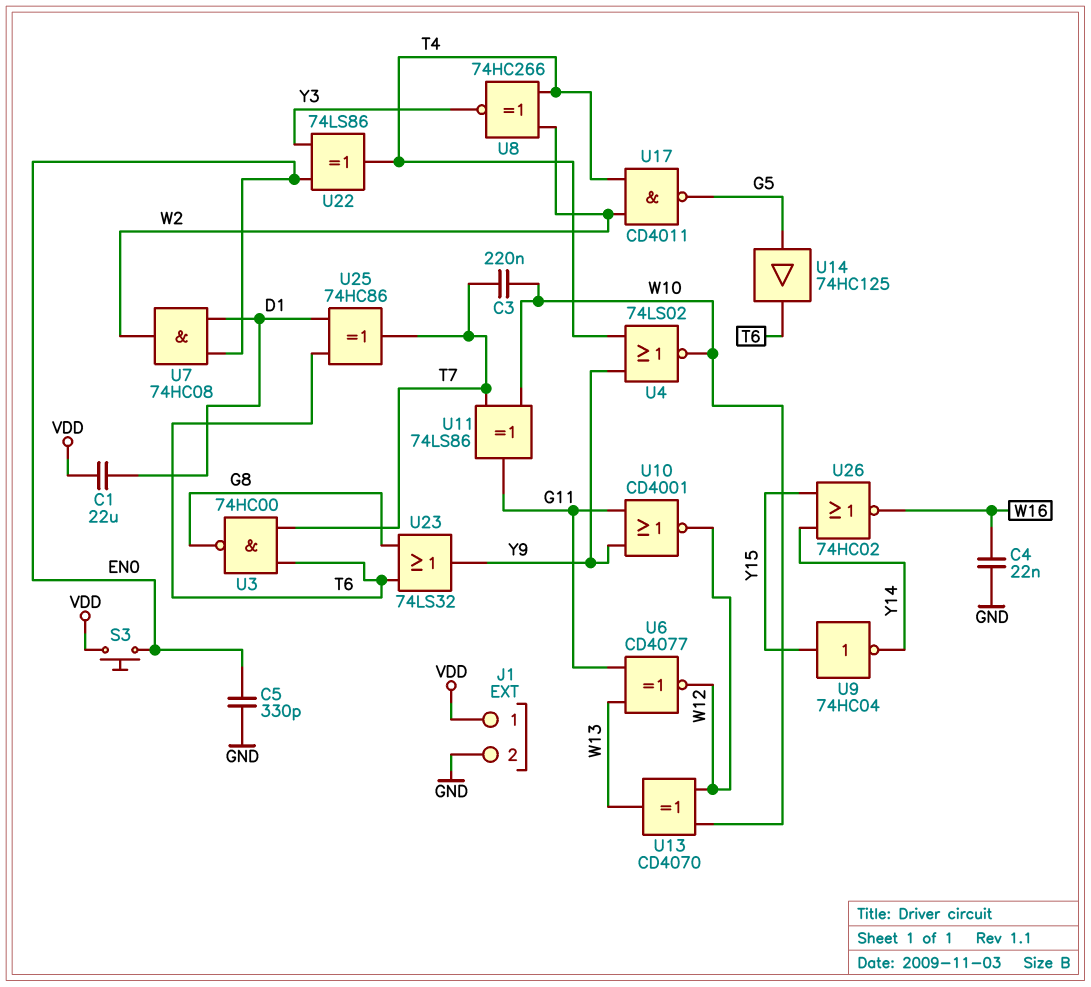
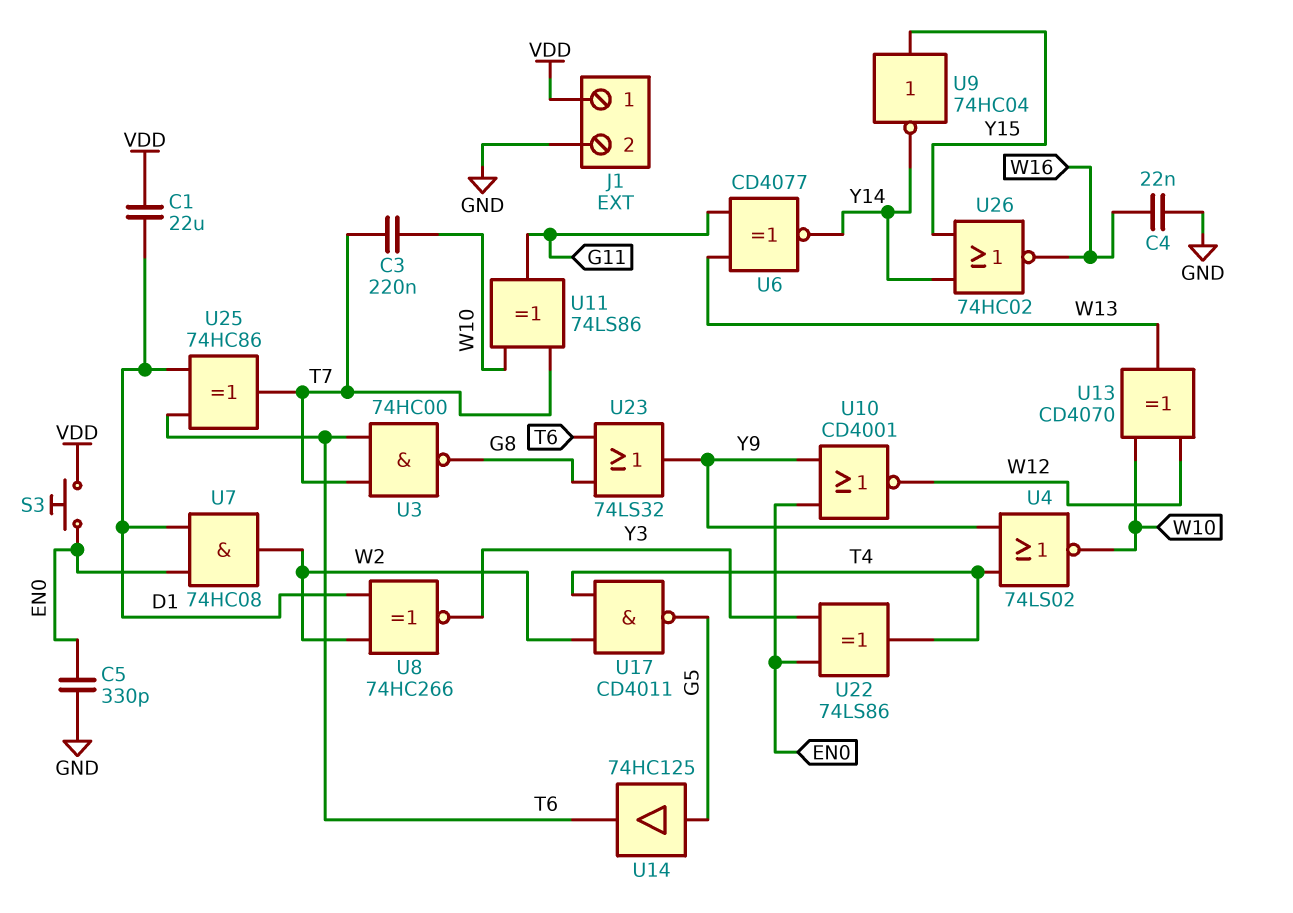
U6: XNOR CD4077 (in G11, in W13, out W12) -> XNOR CD4077 (in G11, in W13, out Y14)
U8: XNOR 74HC266 (in T4, in W2, out Y3) -> XNOR 74HC266 (in D1, in W2, out Y3)
U10: NOR CD4001 (in G11, in Y9, out W12) -> NOR CD4001 (in EN0, in Y9, out W12)

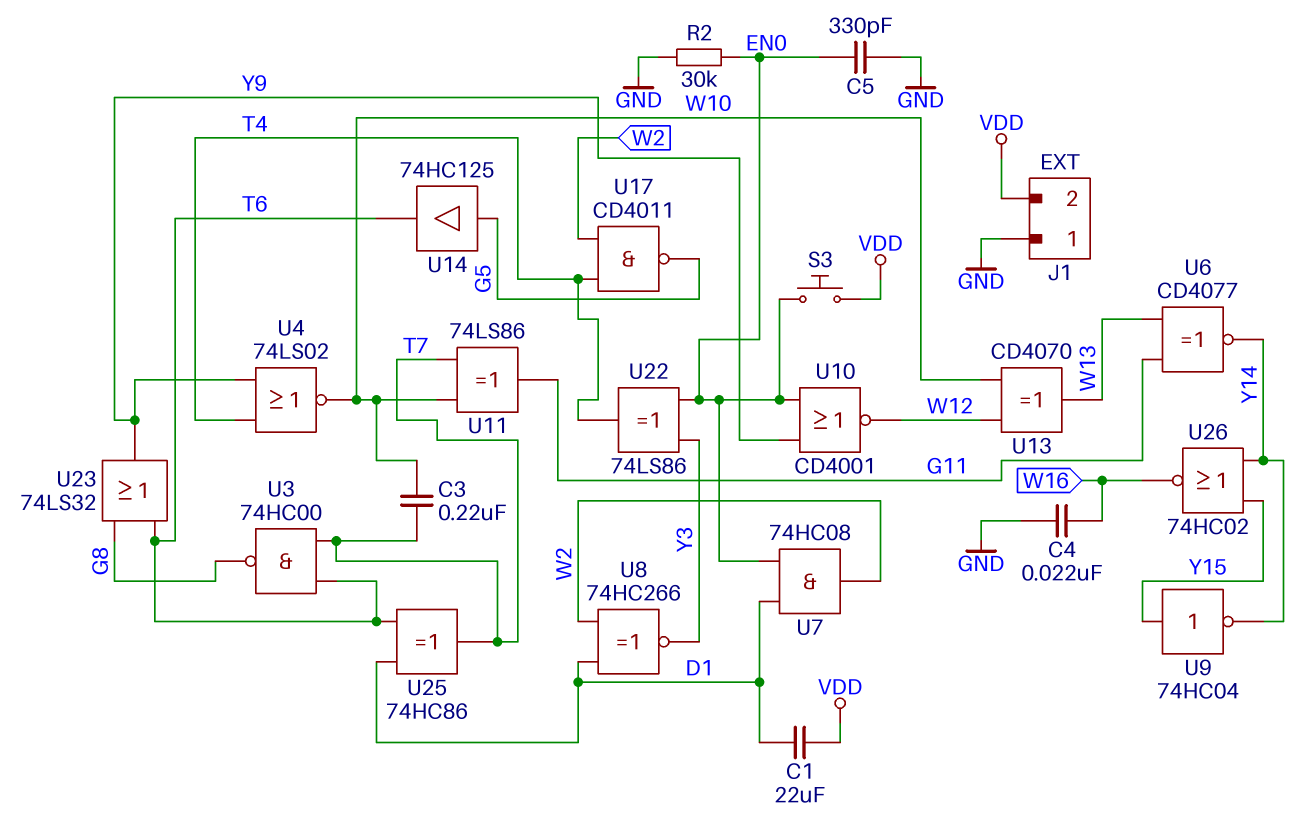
J1 pin 1: VDD -> GND
J1 pin 2: GND -> VDD
R2: none -> 30k (EN0, GND)

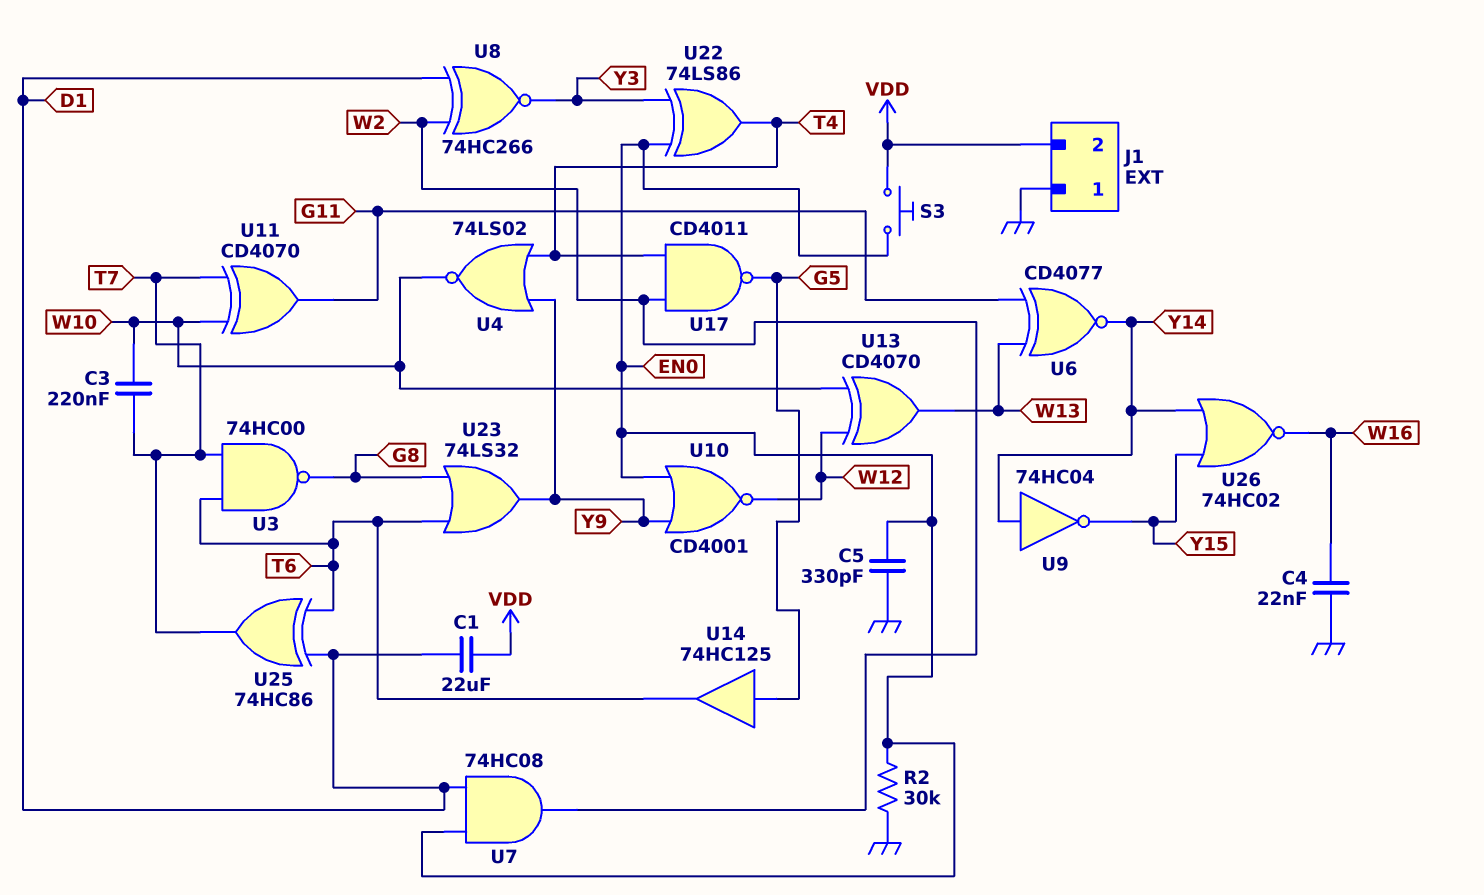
U9: NOT 74HC04 (in Y15, out Y14) -> NOT 74HC04 (in Y14, out Y15)
U11: XOR 74LS86 (in T7, in W10, out G11) -> XOR CD4070 (in T7, in W10, out G11)

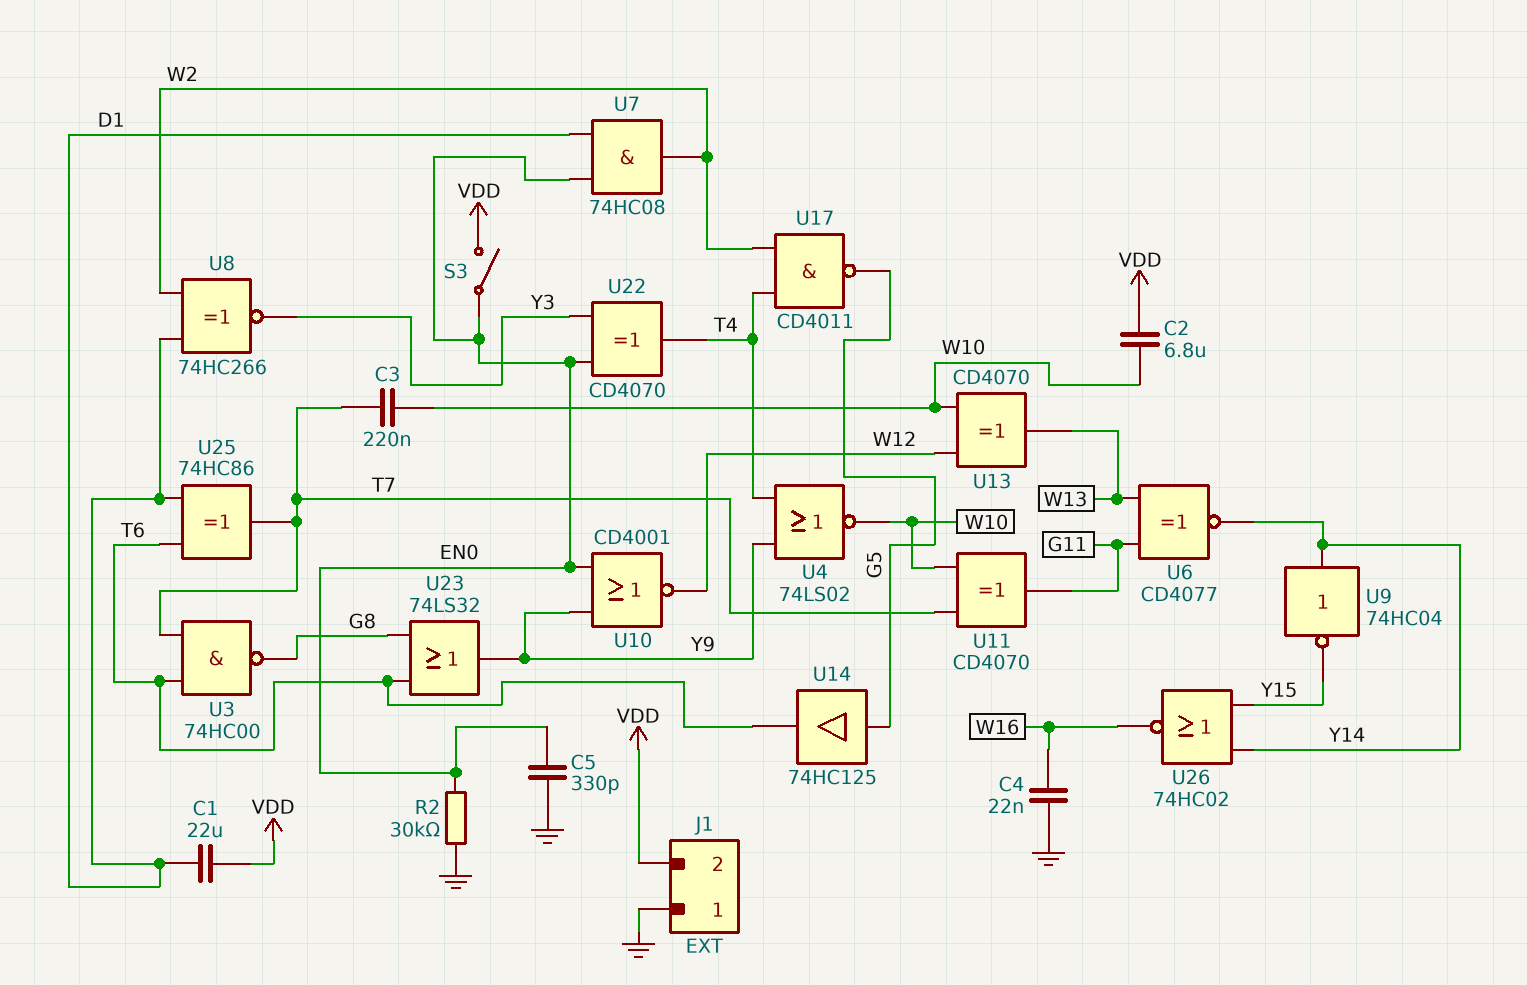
C2: none -> 6.8uF (VDD, W10)
S3: button (EN0, VDD) -> switch (EN0, VDD)
U22: XOR 74LS86 (in EN0, in Y3, out T4) -> XOR CD4070 (in EN0, in Y3, out T4)

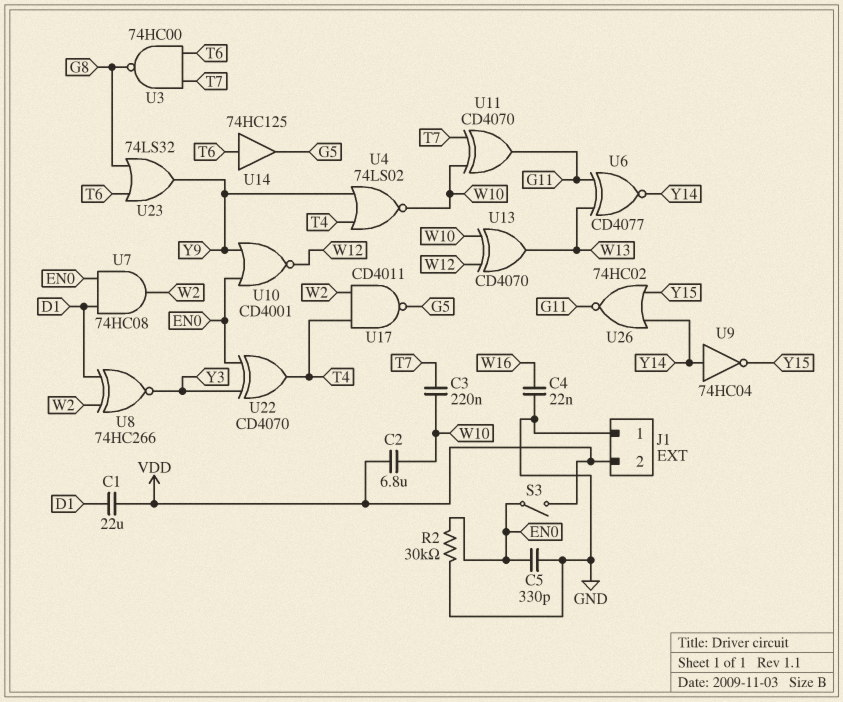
U14: buffer 74HC125 (in G5, out T6) -> buffer 74HC125 (in T6, out G5)
U25: XOR 74HC86 (in D1, in T6, out T7) -> none
U26: NOR 74HC02 (in Y14, in Y15, out W16) -> NOR 74HC02 (in Y14, in Y15, out G11)

